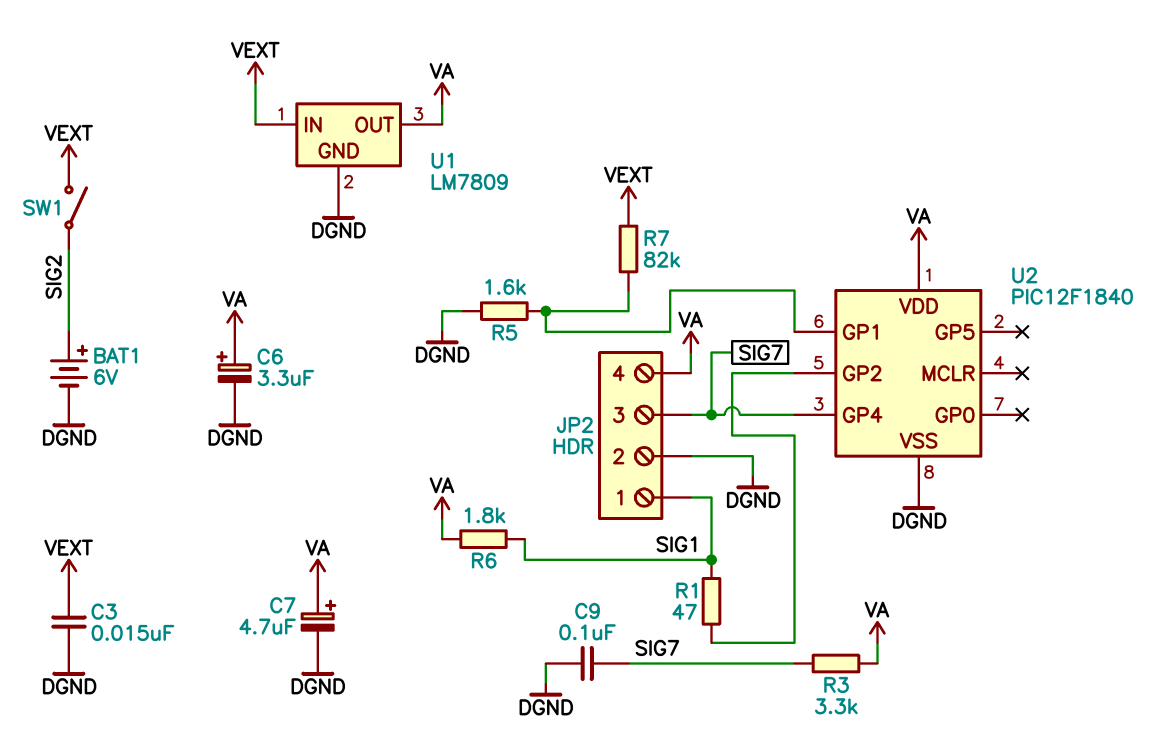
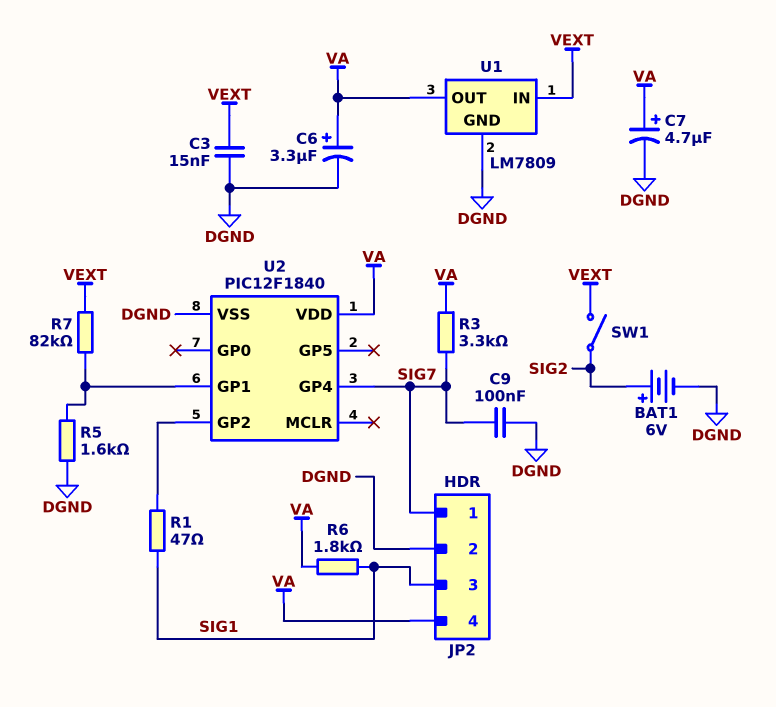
JP2 pin 1: SIG1 -> SIG7
JP2 pin 3: SIG7 -> SIG1

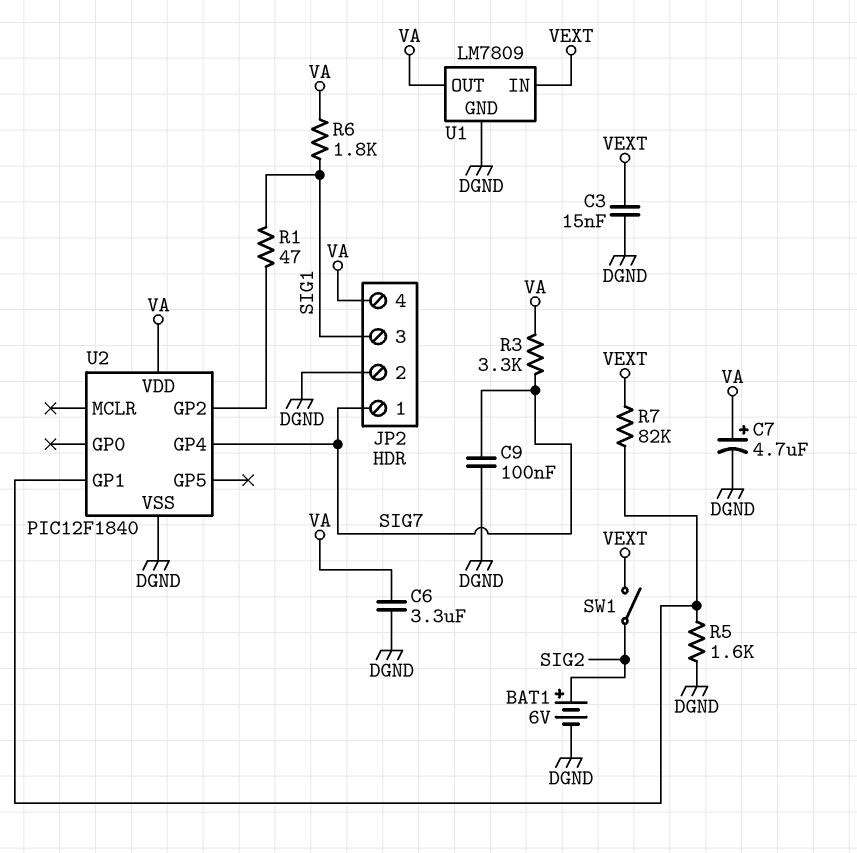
C6: 3.3uF (plus VA, minus DGND) -> 3.3uF (DGND, VA)

